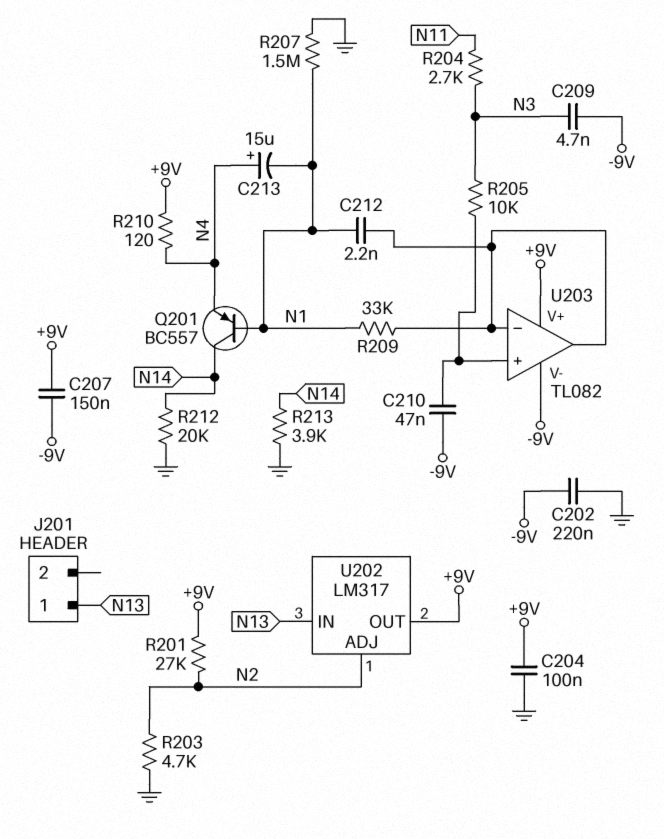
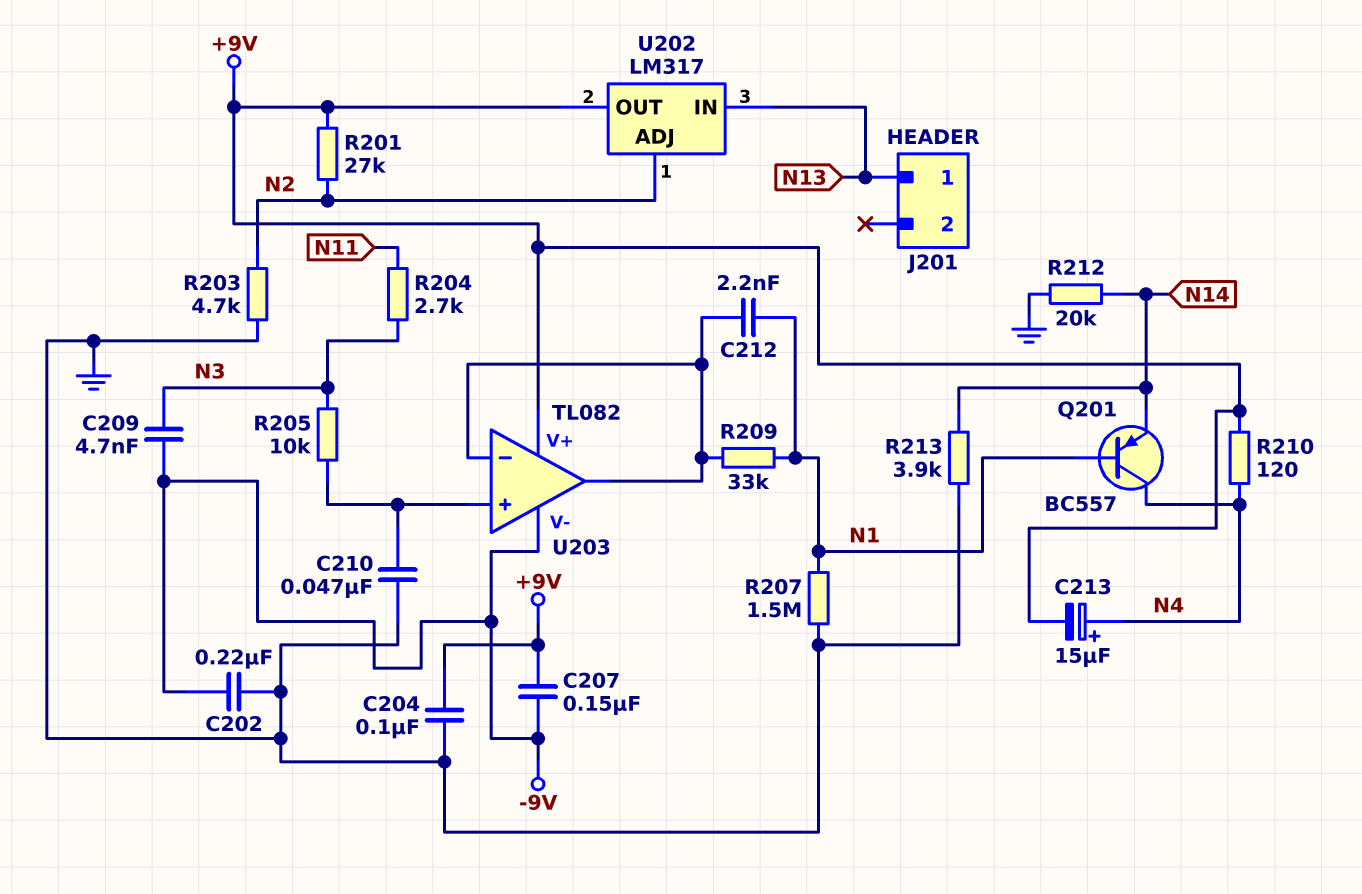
C210: 47nF (-9V, U203/in+) -> 47nF (GND, U203/in+)
C213: 15uF (plus N4, minus N1) -> 15uF (plus N4, minus +9V)
Q201: PNP BC557 (B N1, C N14, E N4) -> PNP BC557 (B N1, C N4, E N14)

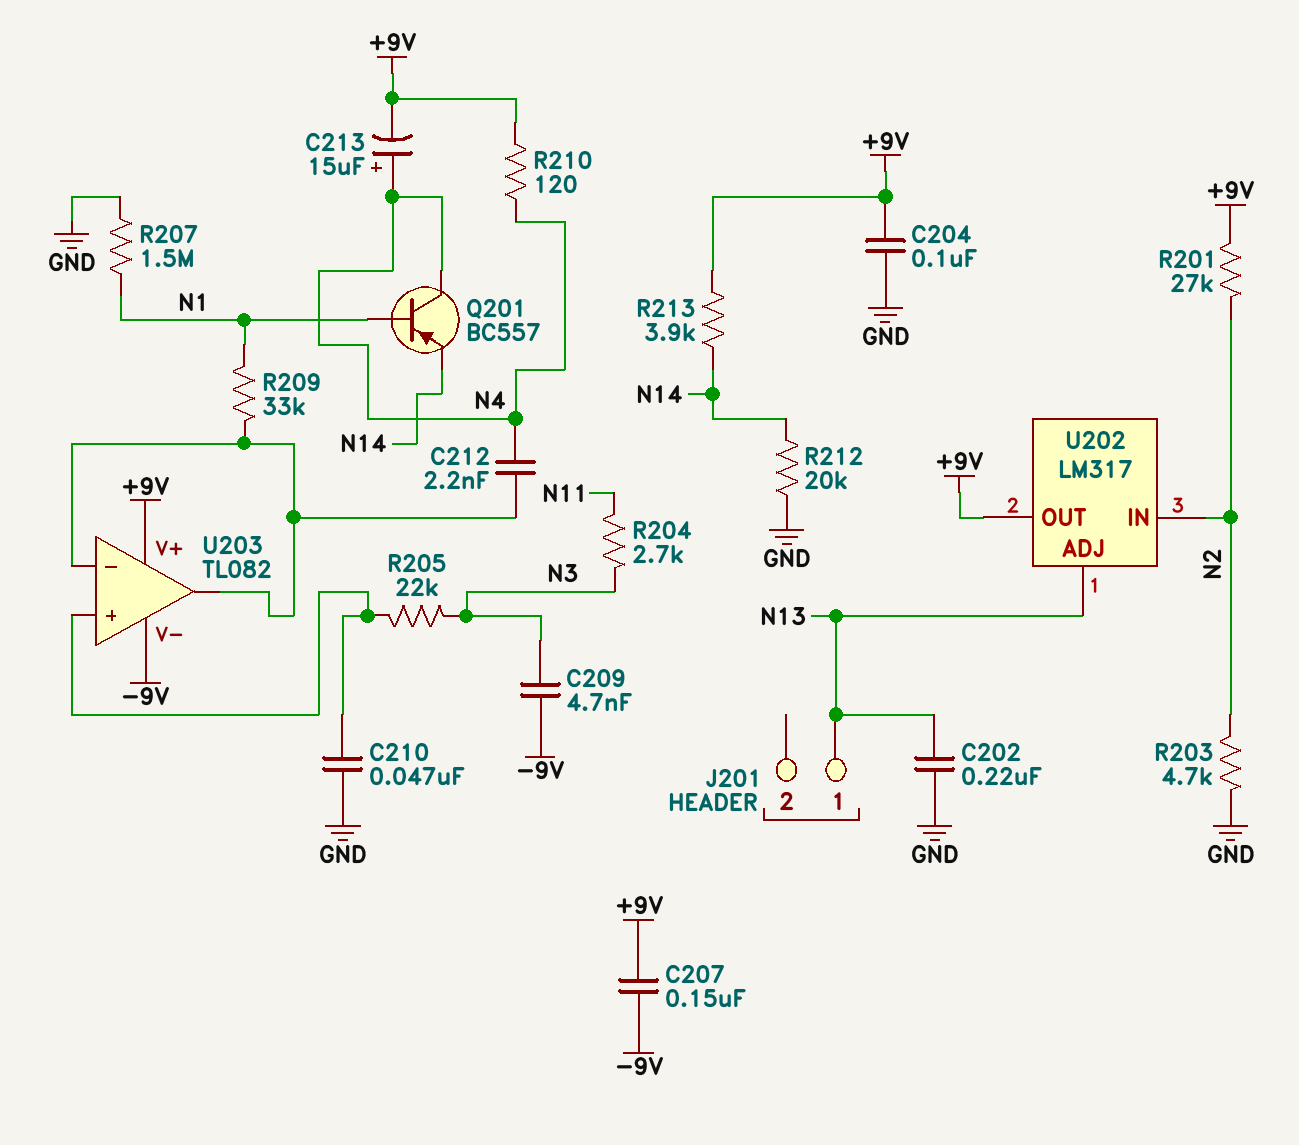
C202: 220nF (-9V, GND) -> 220nF (GND, N13)
C212: 2.2nF (N1, U203/in-) -> 2.2nF (N4, U203/in-)
R205: 10k (N3, U203/in+) -> 22k (N3, U203/in+)
R213: 3.9k (GND, N14) -> 3.9k (+9V, N14)
U202 pin ADJ: N2 -> N13
U202 pin IN: N13 -> N2

